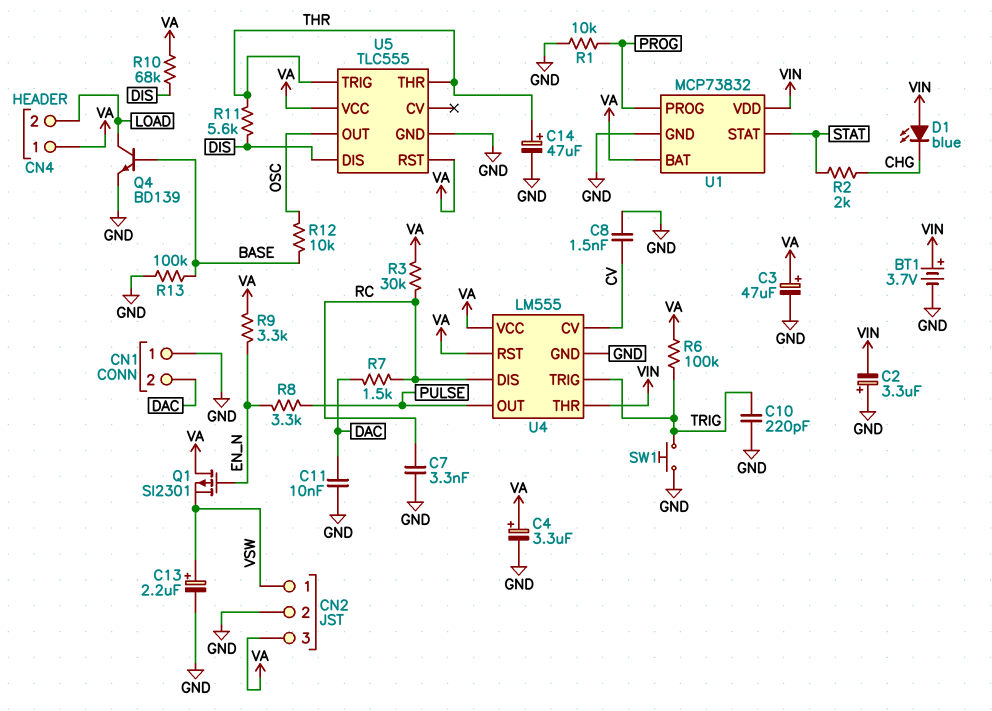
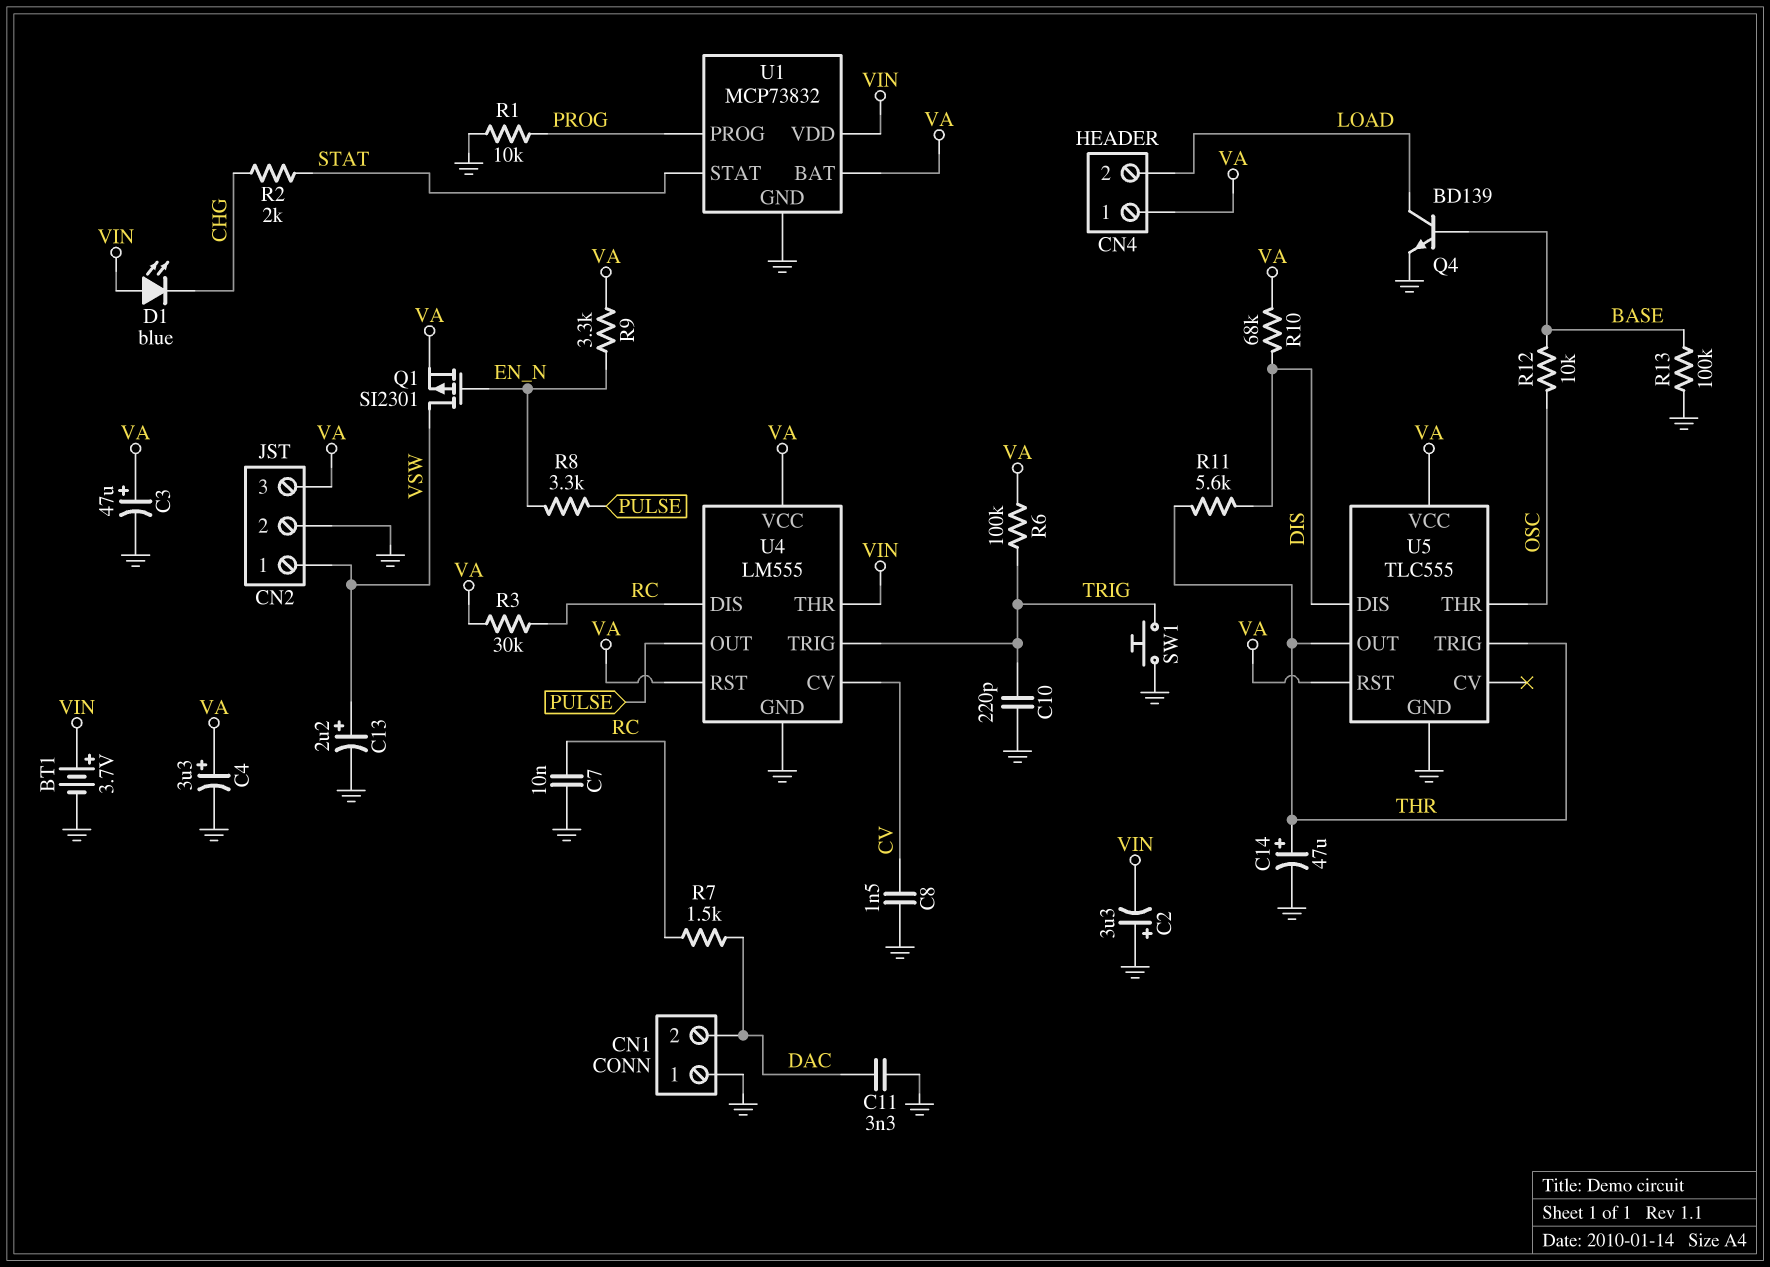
C7: 3.3nF (GND, RC) -> 10nF (GND, RC)
C11: 10nF (DAC, GND) -> 3.3nF (DAC, GND)
Q1: PMOS SI2301 (G EN_N, D VA, S VSW) -> PMOS SI2301 (G EN_N, D VSW, S VA)
U5 pin OUT: OSC -> THR
U5 pin THR: THR -> OSC

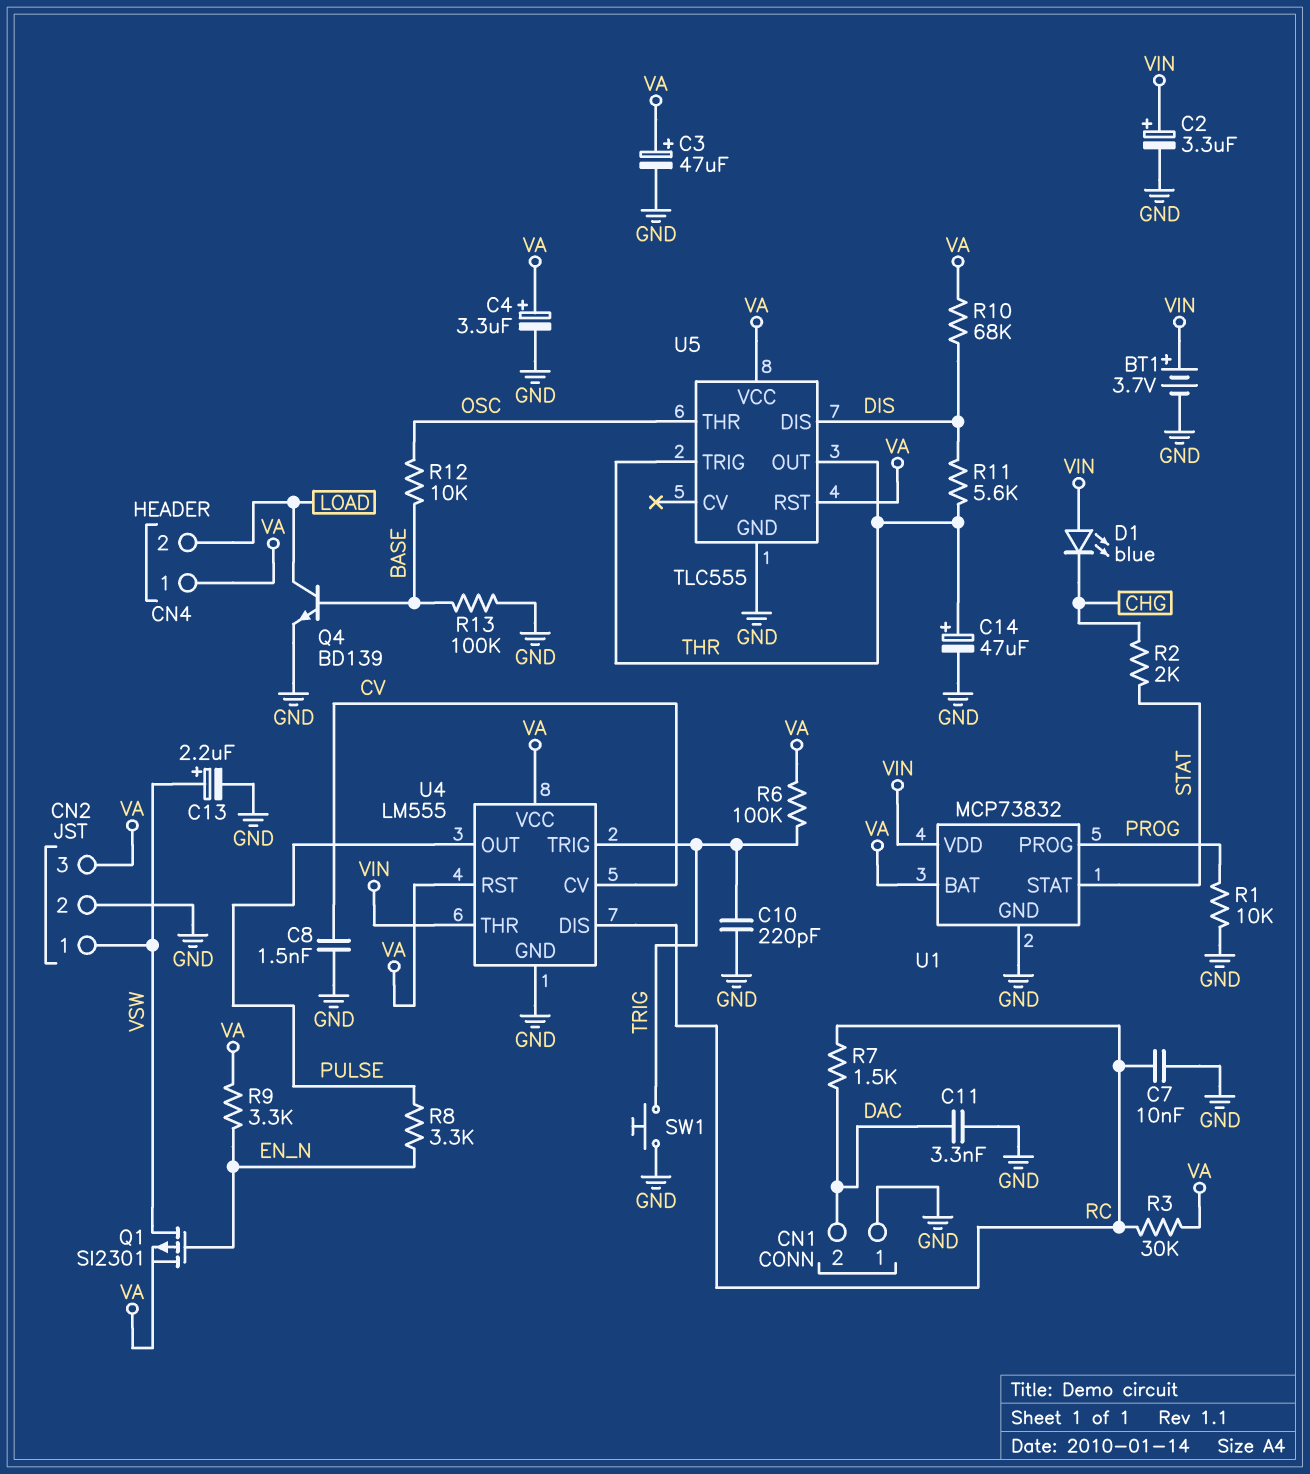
C2: 3.3uF (plus GND, minus VIN) -> 3.3uF (plus VIN, minus GND)

